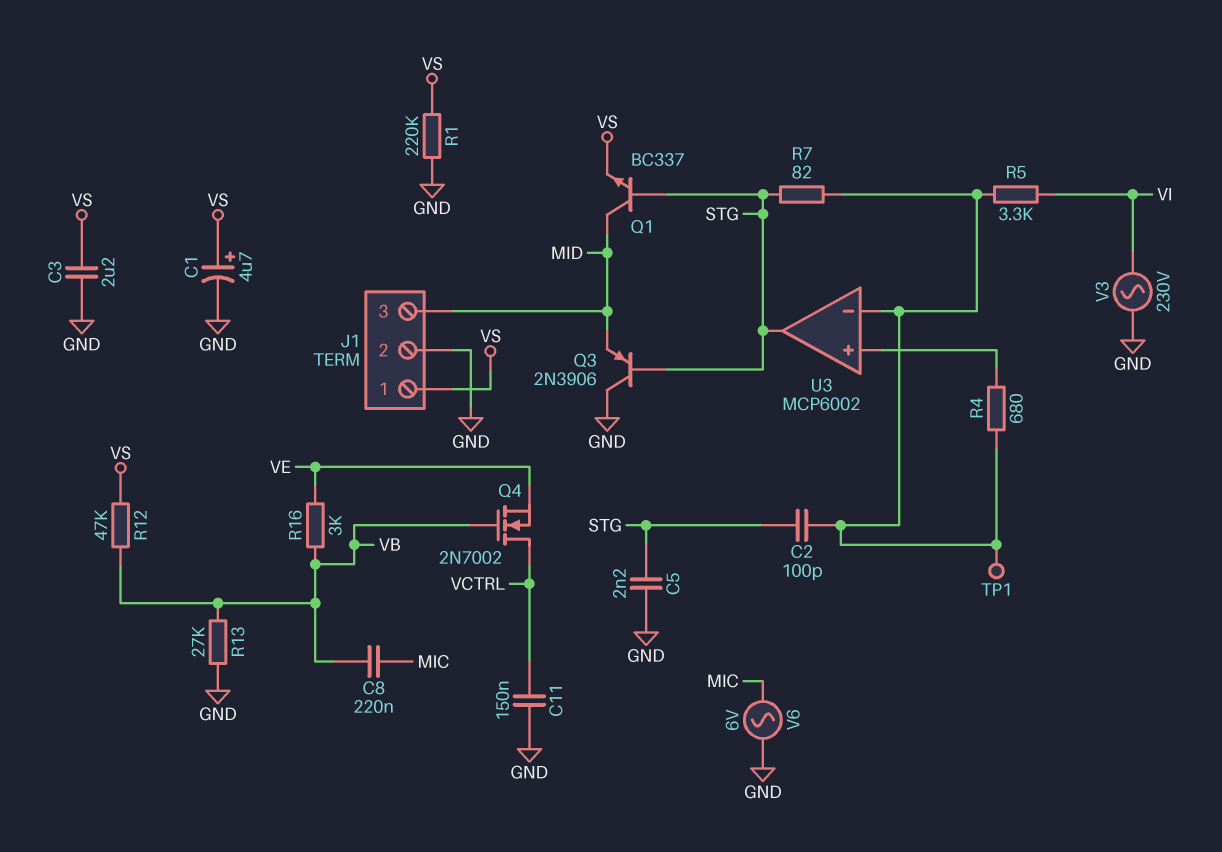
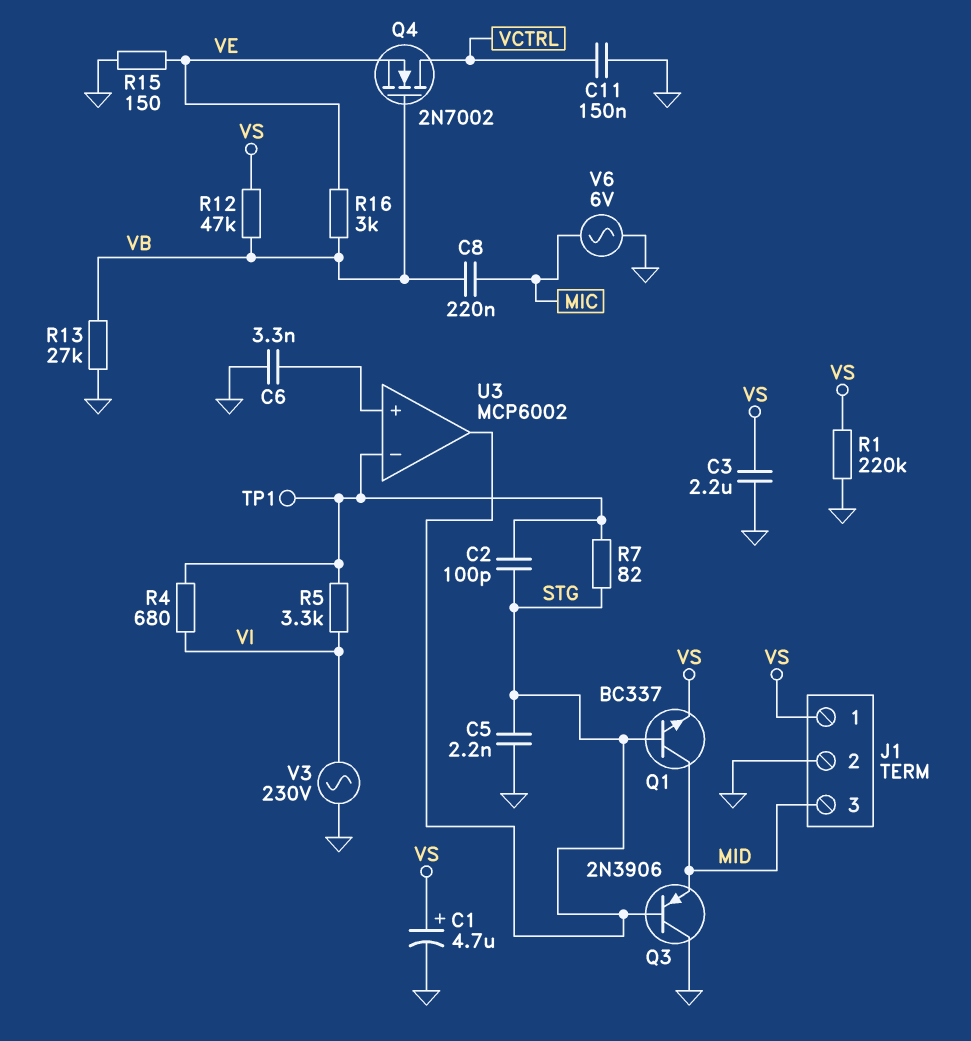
C6: none -> 3.3nF (GND, U3/in+)
R4: 680 (U3/in+, U3/in-) -> 680 (U3/in-, VI)
R15: none -> 150 (GND, VE)

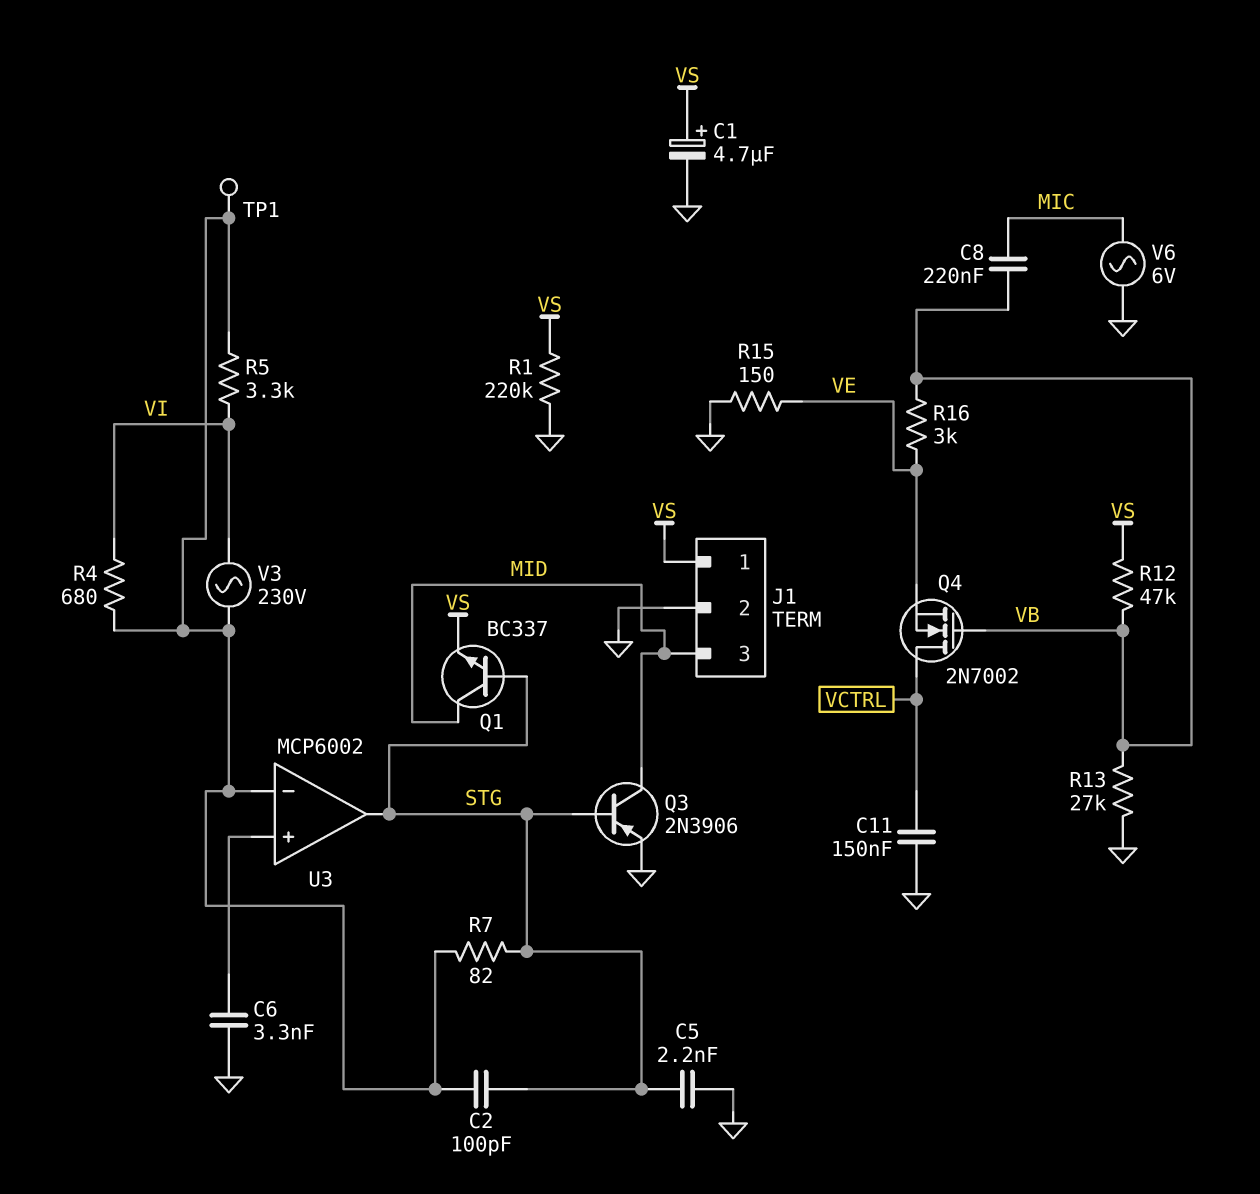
C3: 2.2uF (GND, VS) -> none
Q3: PNP 2N3906 (B STG, C GND, E MID) -> PNP 2N3906 (B STG, C MID, E GND)
V3: AC 230V (GND, VI) -> AC 230V (U3/in-, VI)

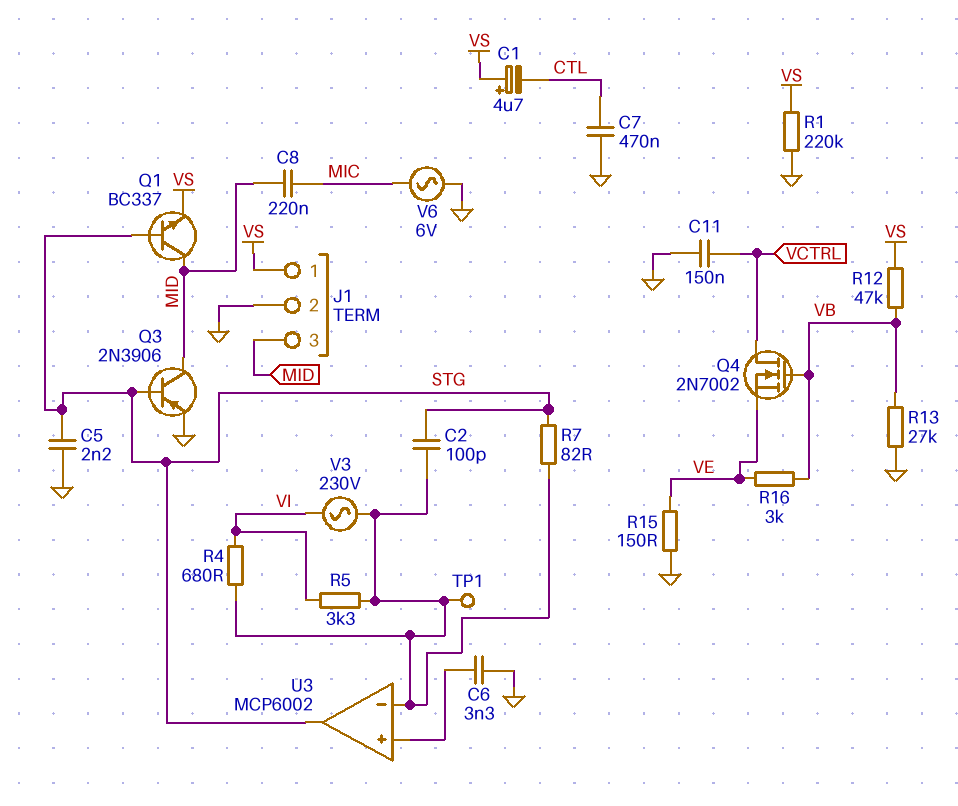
C1: 4.7uF (plus VS, minus GND) -> 4.7uF (plus VS, minus CTL)
C7: none -> 470nF (CTL, GND)
C8: 220nF (MIC, VB) -> 220nF (MIC, MID)

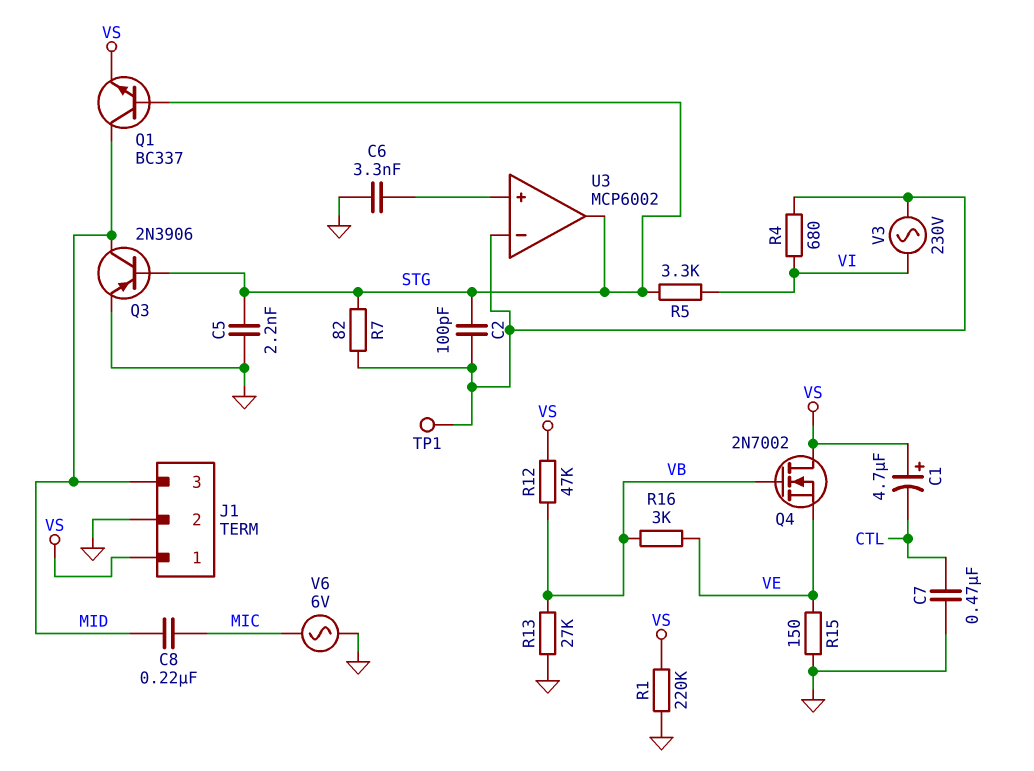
C11: 150nF (GND, VCTRL) -> none
Q4: NMOS 2N7002 (G VB, D VCTRL, S VE) -> NMOS 2N7002 (G VB, D VS, S VE)
R5: 3.3k (U3/in-, VI) -> 3.3k (STG, VI)

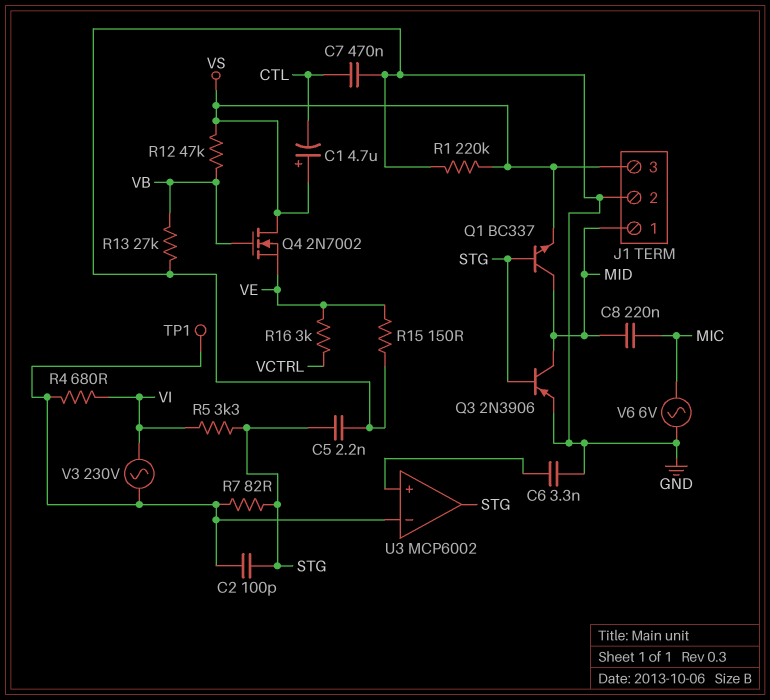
J1 pin 1: VS -> MID
J1 pin 3: MID -> VS
R16: 3k (VB, VE) -> 3k (VCTRL, VE)

